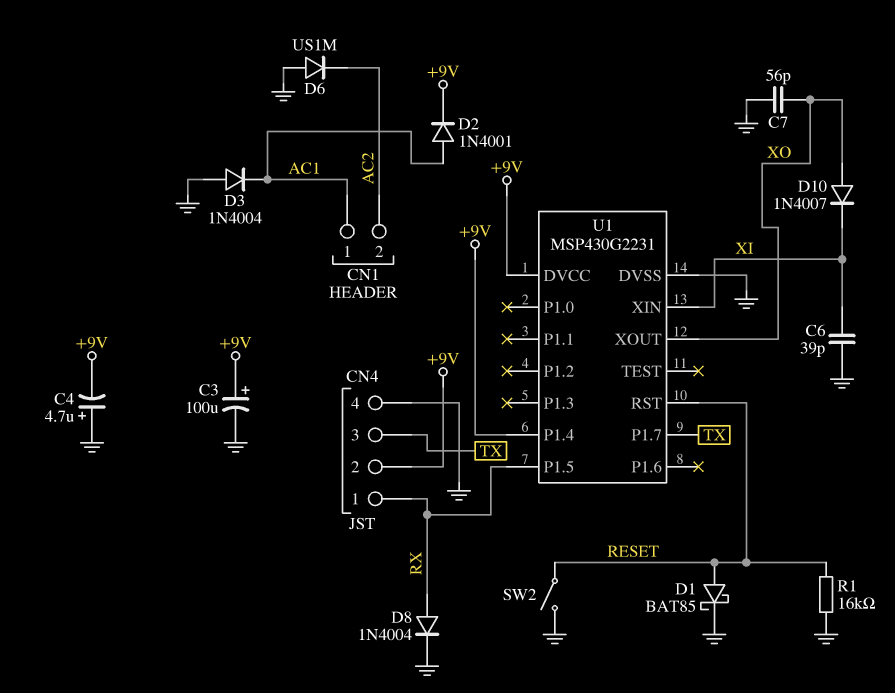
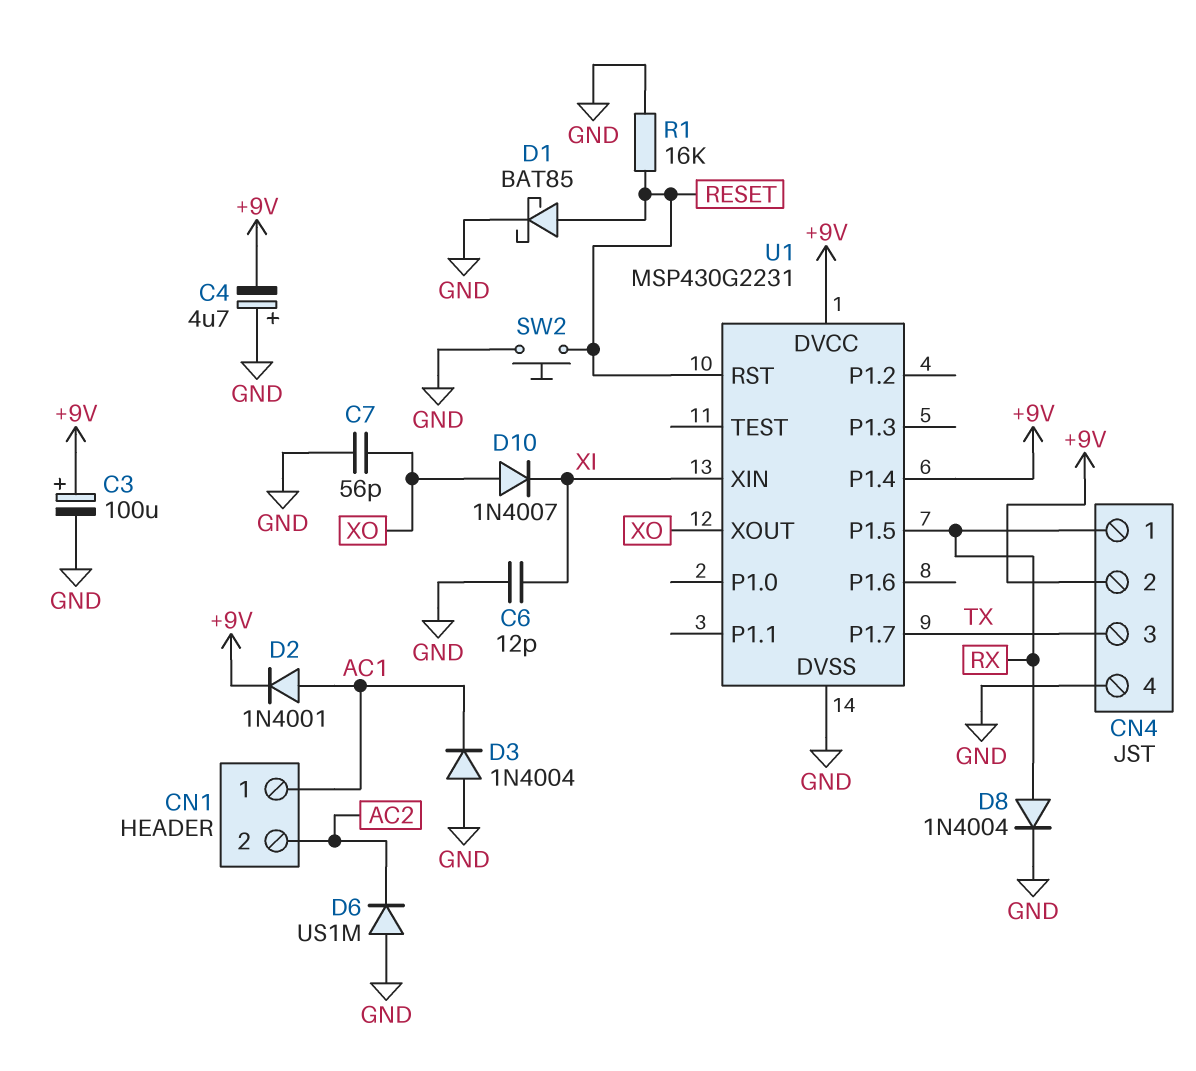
C6: 39pF (GND, XI) -> 12pF (GND, XI)
SW2: switch (GND, RESET) -> button (GND, RESET)

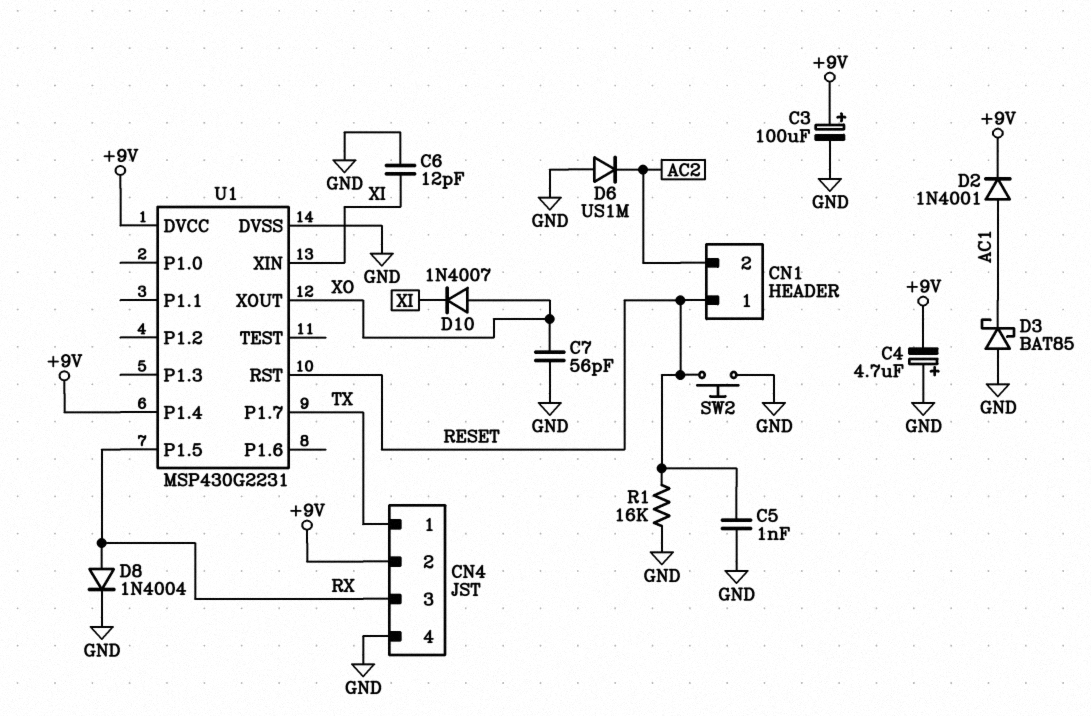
C5: none -> 1nF (GND, RESET)
CN1 pin 1: AC1 -> RESET
CN4 pin 1: RX -> TX
CN4 pin 3: TX -> RX
D1: schottky BAT85 (A RESET, K GND) -> none
D3: diode 1N4004 (A GND, K AC1) -> schottky BAT85 (A GND, K AC1)

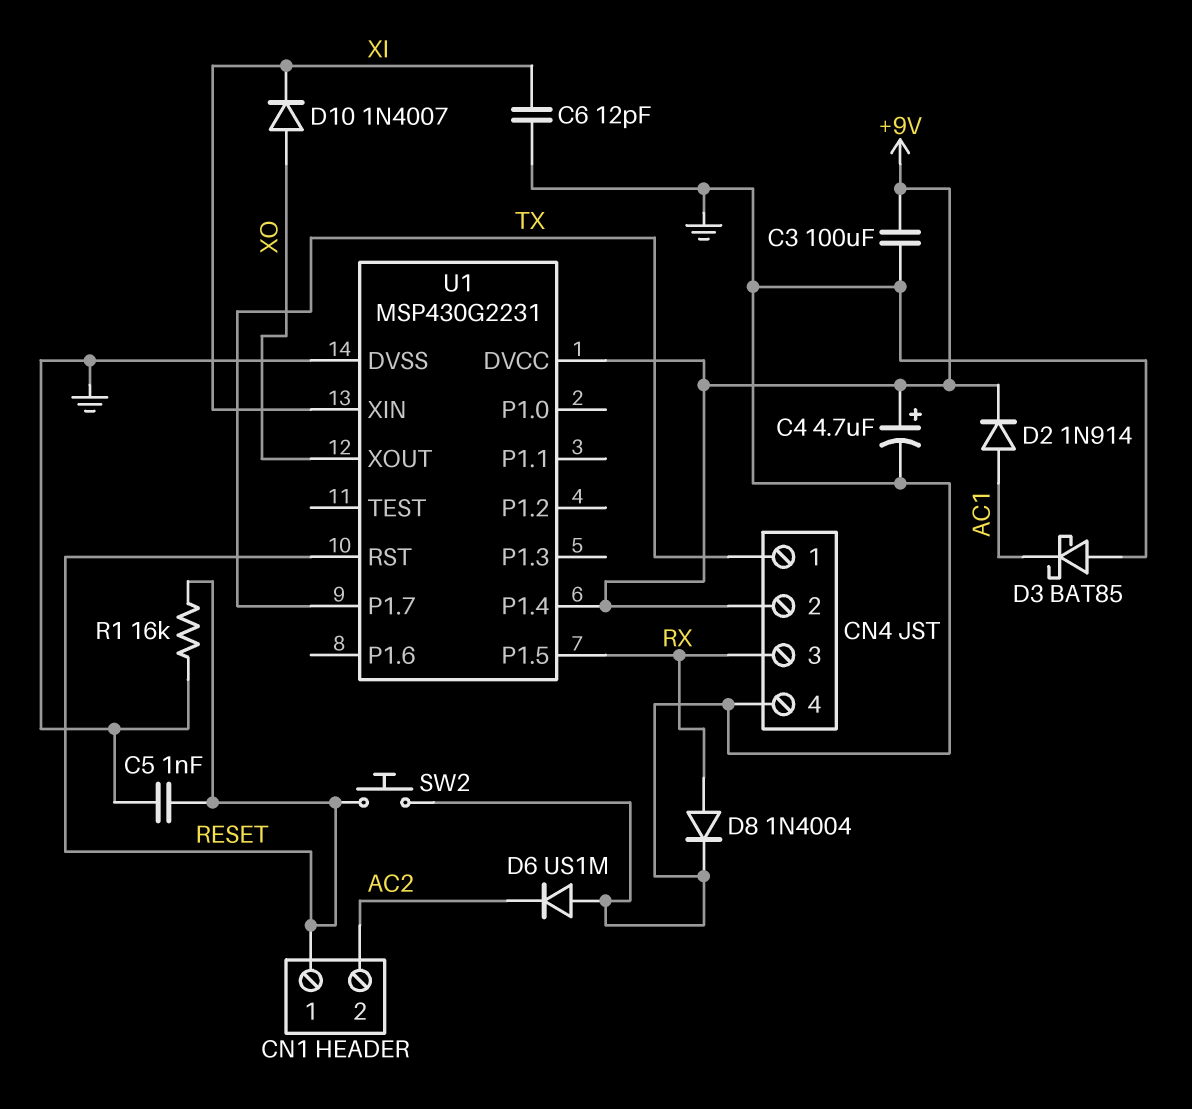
C3: 100uF (plus +9V, minus GND) -> 100uF (+9V, GND)
C4: 4.7uF (plus GND, minus +9V) -> 4.7uF (plus +9V, minus GND)
C7: 56pF (GND, XO) -> none
D2: diode 1N4001 (A AC1, K +9V) -> diode 1N914 (A AC1, K +9V)

